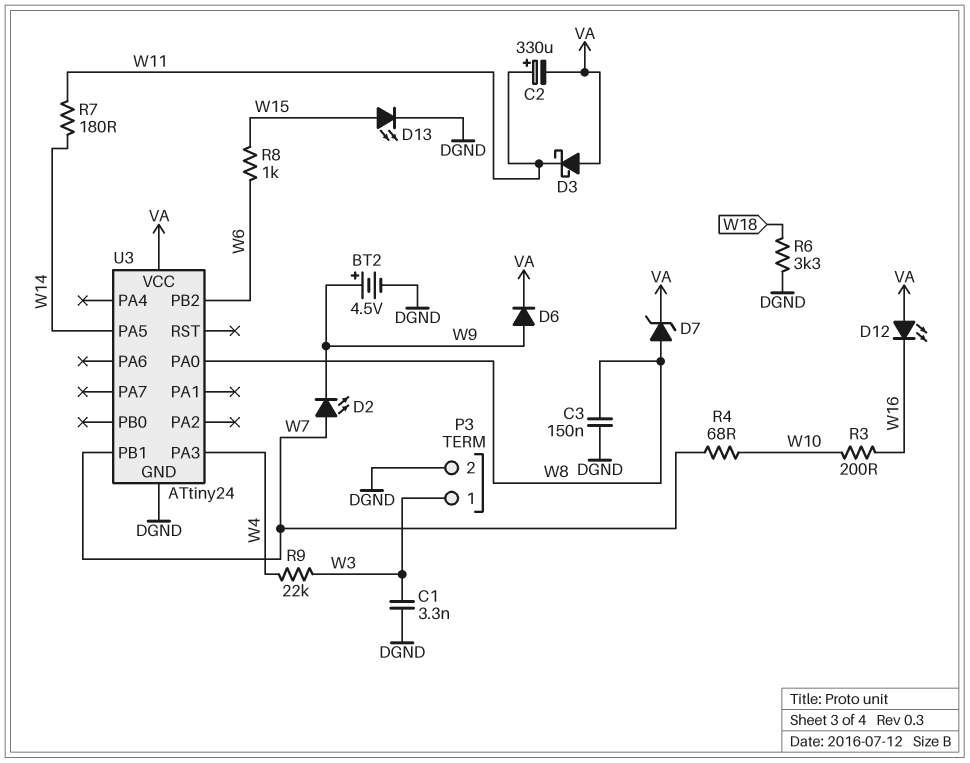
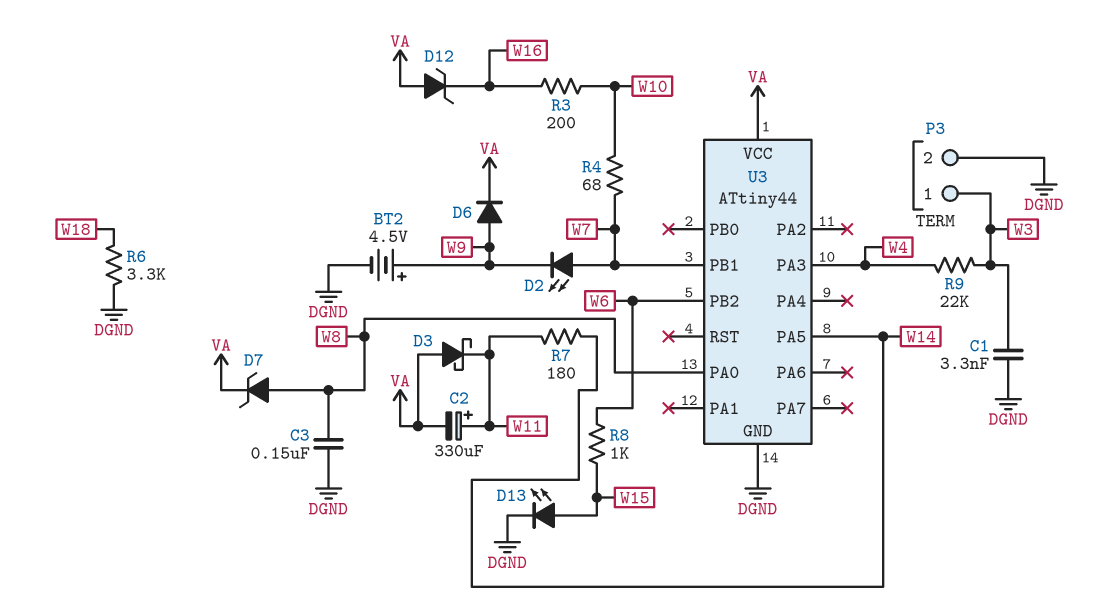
D12: LED (A VA, K W16) -> zener (A VA, K W16)
U3: ATtiny24 -> ATtiny44

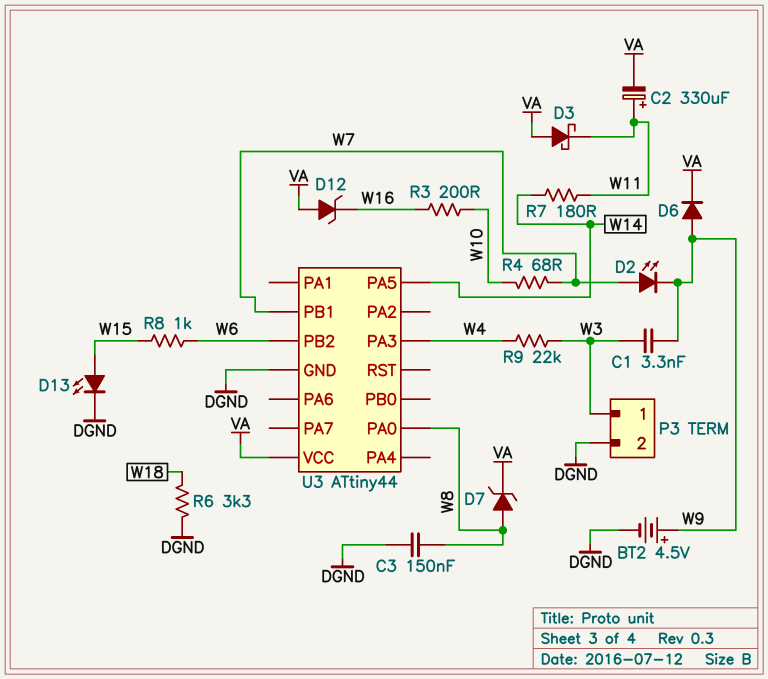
C1: 3.3nF (DGND, W3) -> 3.3nF (W3, W9)

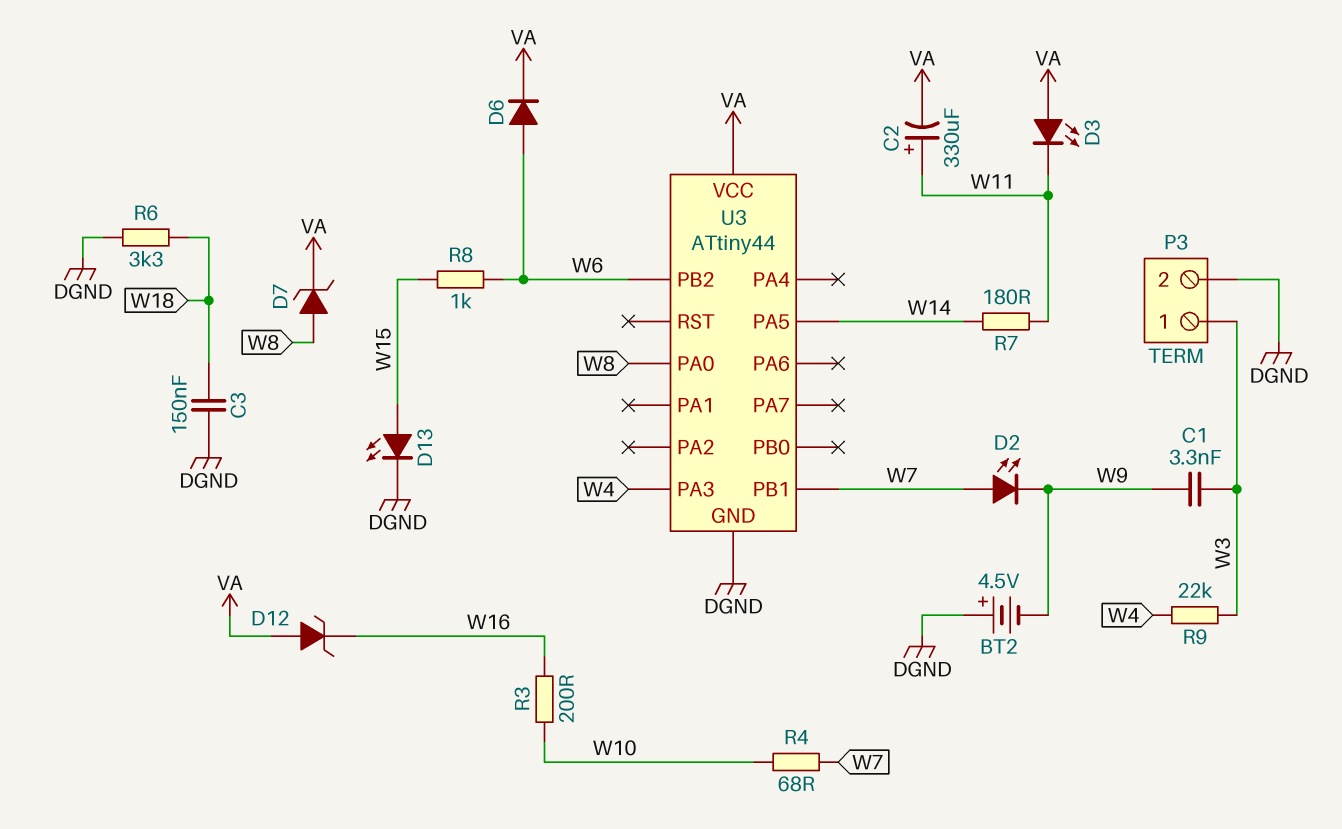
BT2: 4.5V (plus W9, minus DGND) -> 4.5V (plus DGND, minus W9)
C3: 150nF (DGND, W8) -> 150nF (DGND, W18)
D3: schottky (A VA, K W11) -> LED (A VA, K W11)
D6: diode (A W9, K VA) -> diode (A W6, K VA)

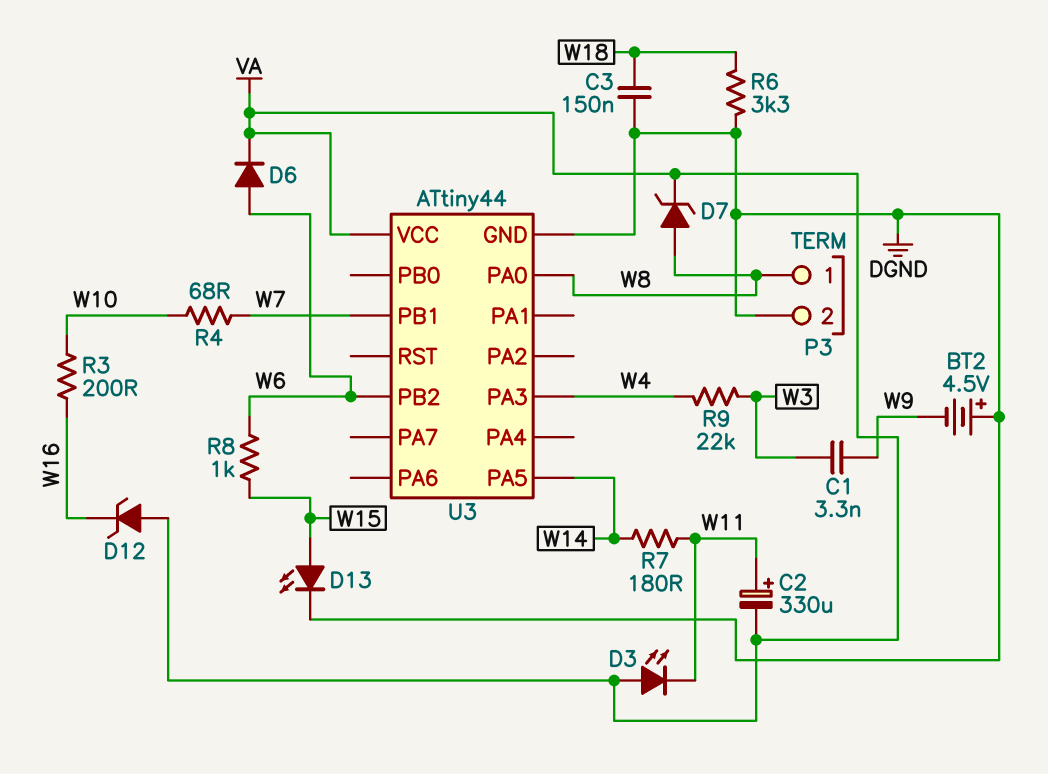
D2: LED (A W7, K W9) -> none
P3 pin 1: W3 -> W8

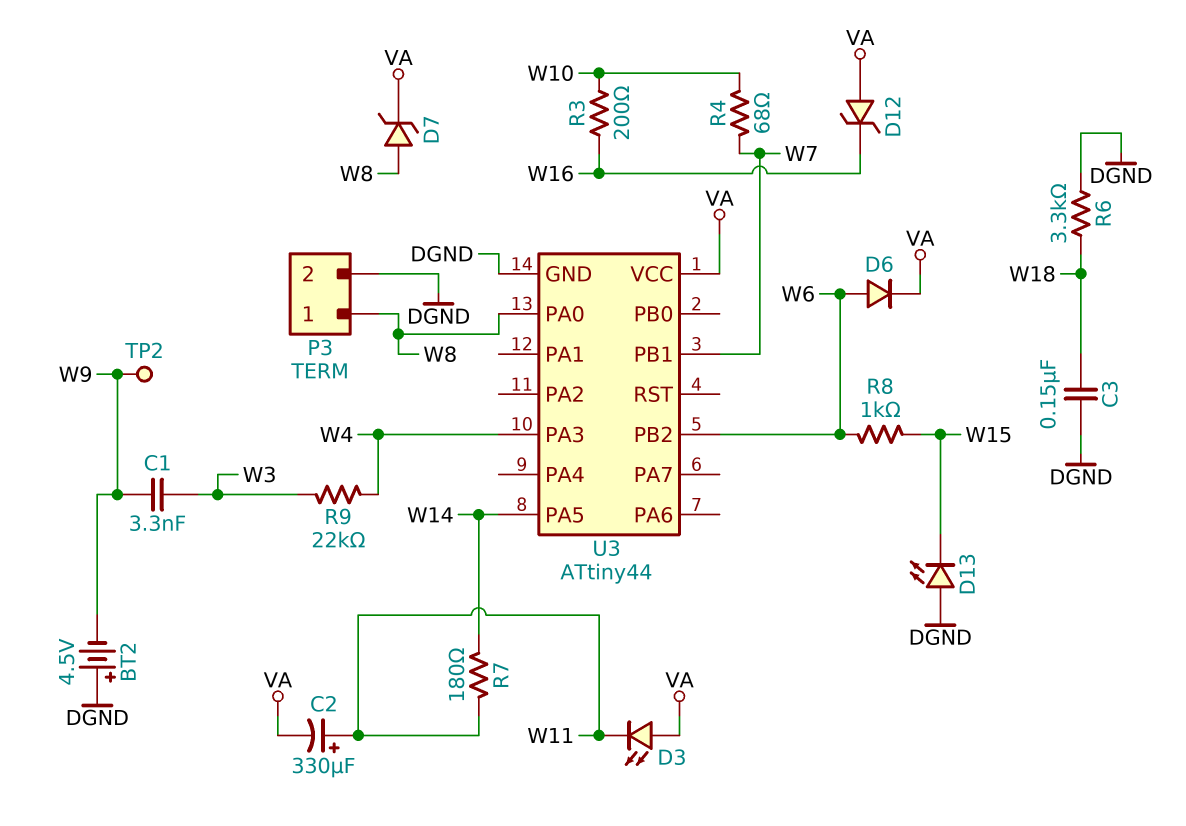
D13: LED (A W15, K DGND) -> LED (A DGND, K W15)
TP2: none -> test point (W9)

